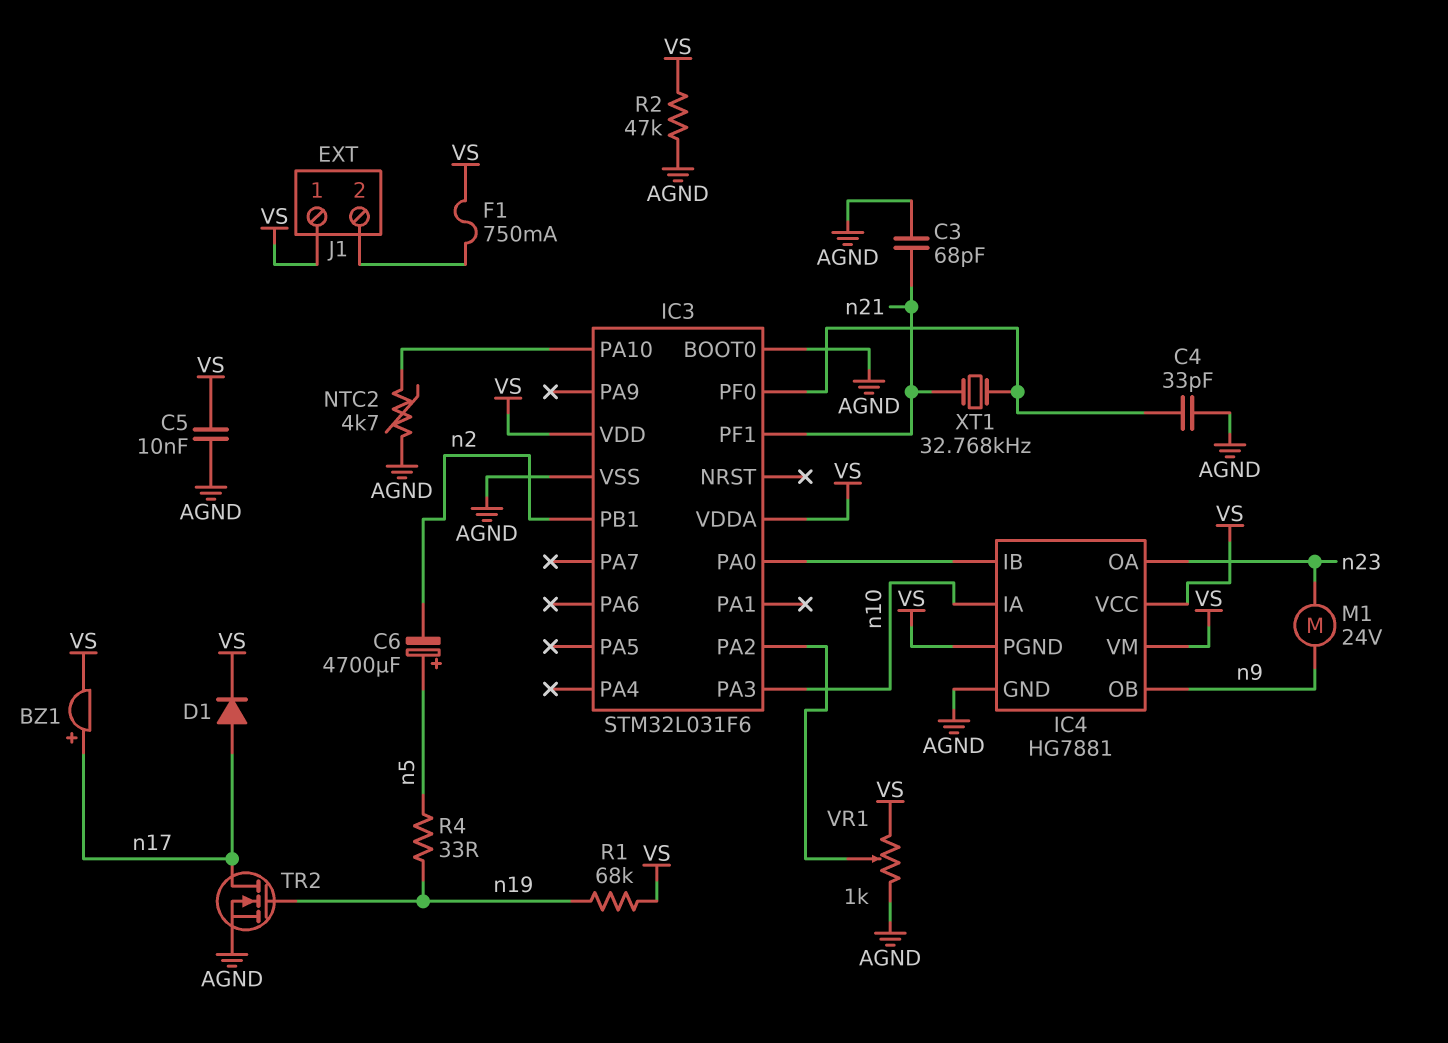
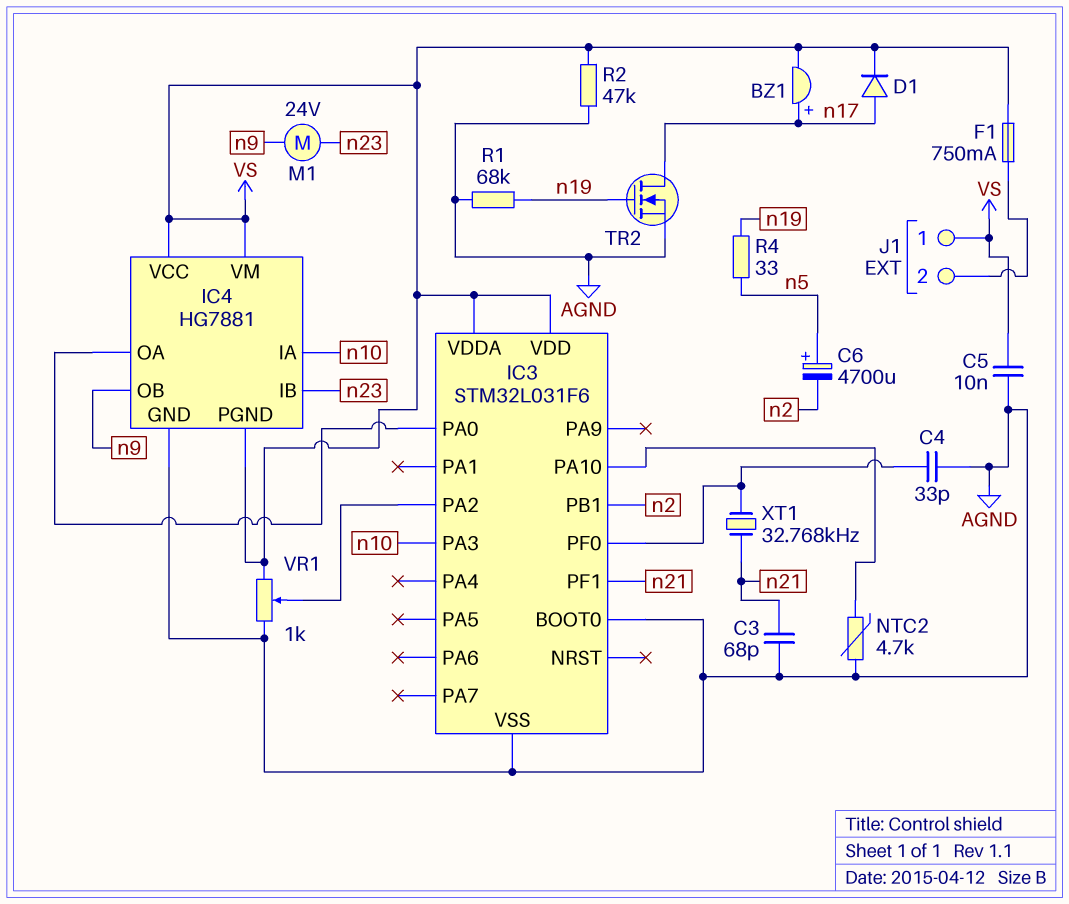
IC4 pin IB: IC3/PA0 -> n23
IC4 pin OA: n23 -> IC3/PA0
R1: 68k (VS, n19) -> 68k (AGND, n19)

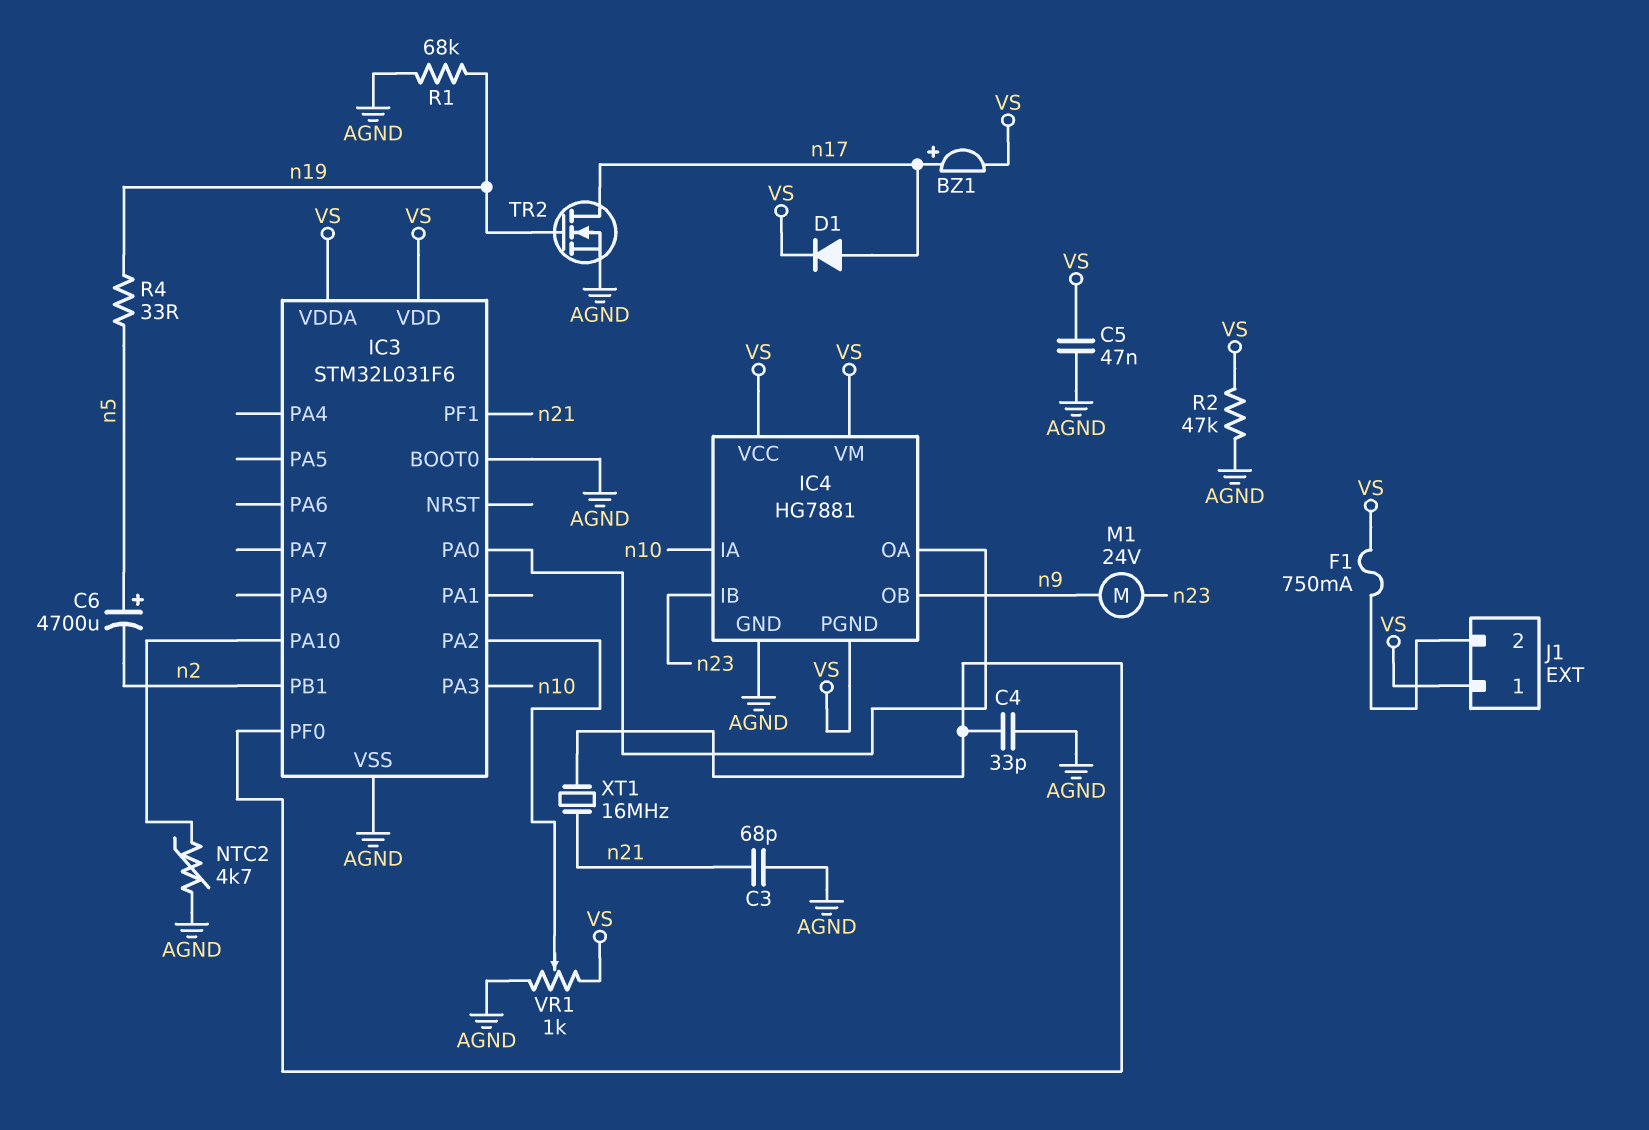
C5: 10nF (AGND, VS) -> 47nF (AGND, VS)
XT1: 32.768kHz (IC3/PF0, n21) -> 16MHz (IC3/PF0, n21)

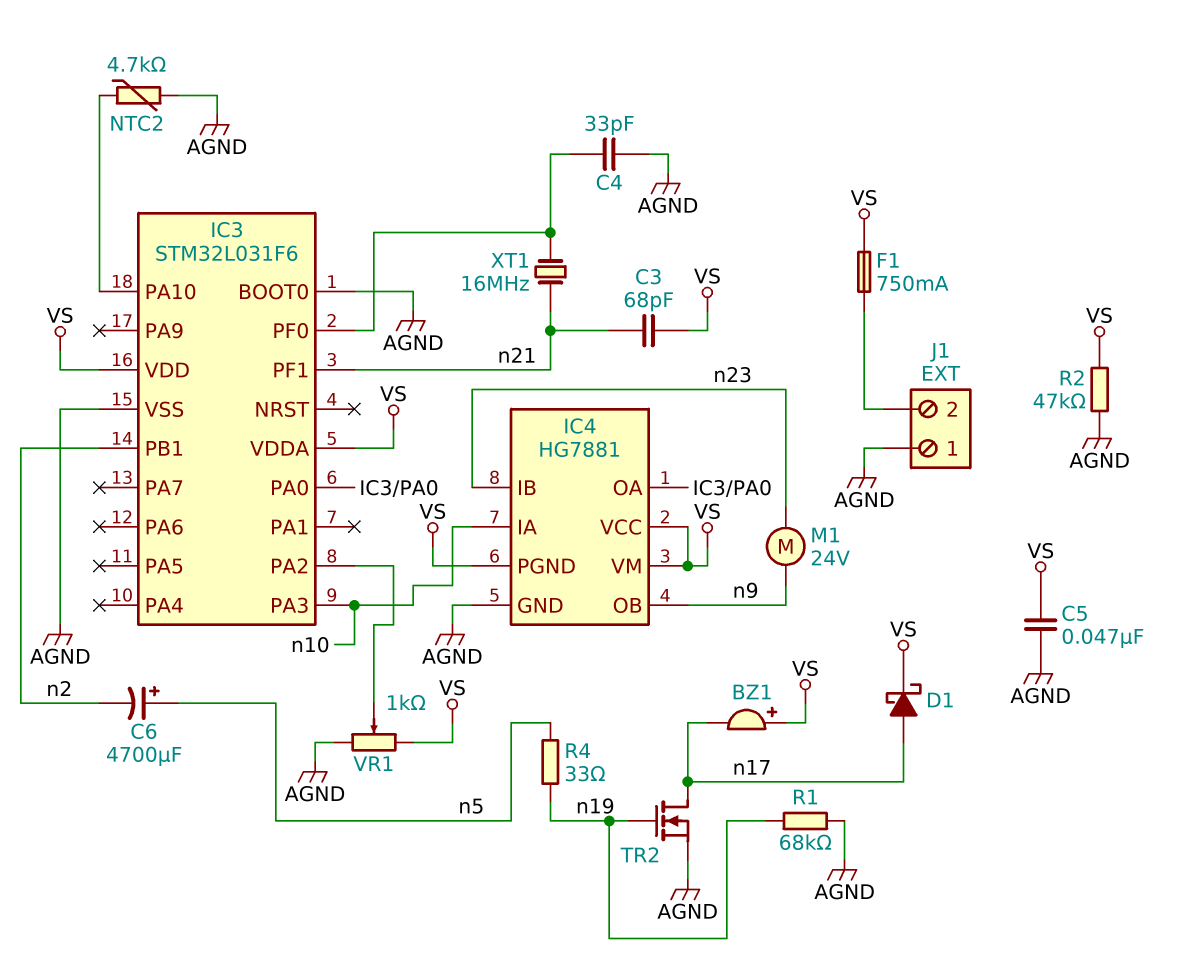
BZ1: buzzer (plus n17, minus VS) -> buzzer (plus VS, minus n17)
C3: 68pF (AGND, n21) -> 68pF (VS, n21)
D1: diode (A n17, K VS) -> schottky (A n17, K VS)
J1 pin 1: VS -> AGND

